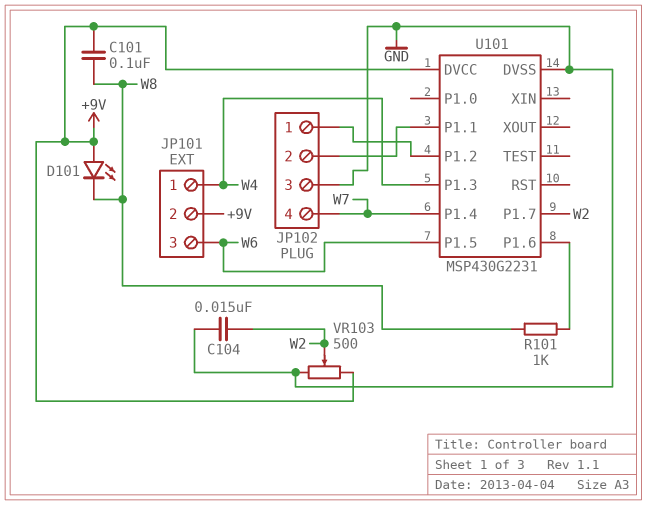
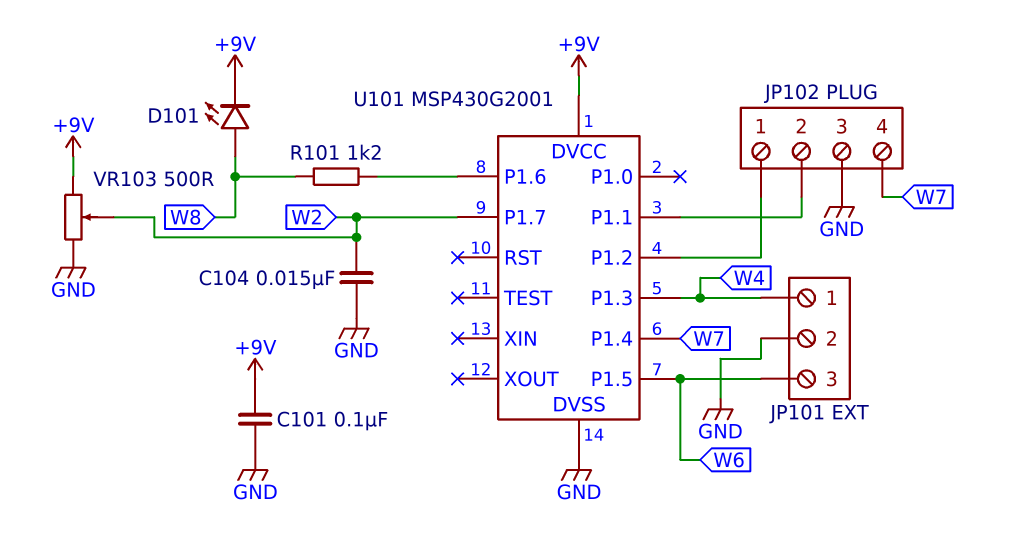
C101: 100nF (+9V, W8) -> 100nF (+9V, GND)
D101: LED (A +9V, K W8) -> LED (A W8, K +9V)
JP101 pin 2: +9V -> GND
R101: 1k (U101/P1.6, W8) -> 1.2k (U101/P1.6, W8)
U101: MSP430G2231 -> MSP430G2001

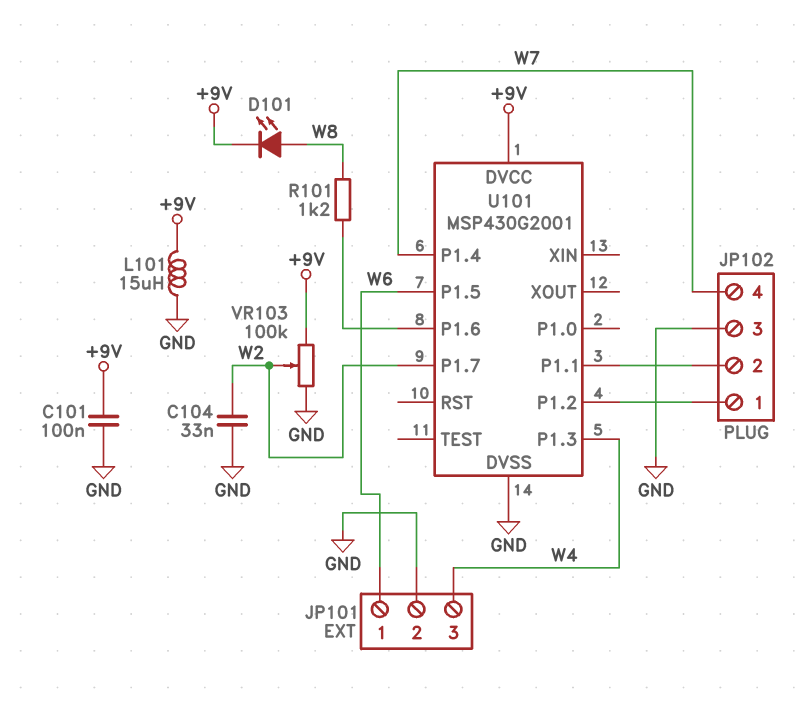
C104: 15nF (GND, W2) -> 33nF (GND, W2)
JP101 pin 1: W4 -> W6
JP101 pin 3: W6 -> W4
L101: none -> 15uH (+9V, GND)
VR103: 500 (+9V, GND, wiper W2) -> 100k (+9V, GND, wiper W2)

